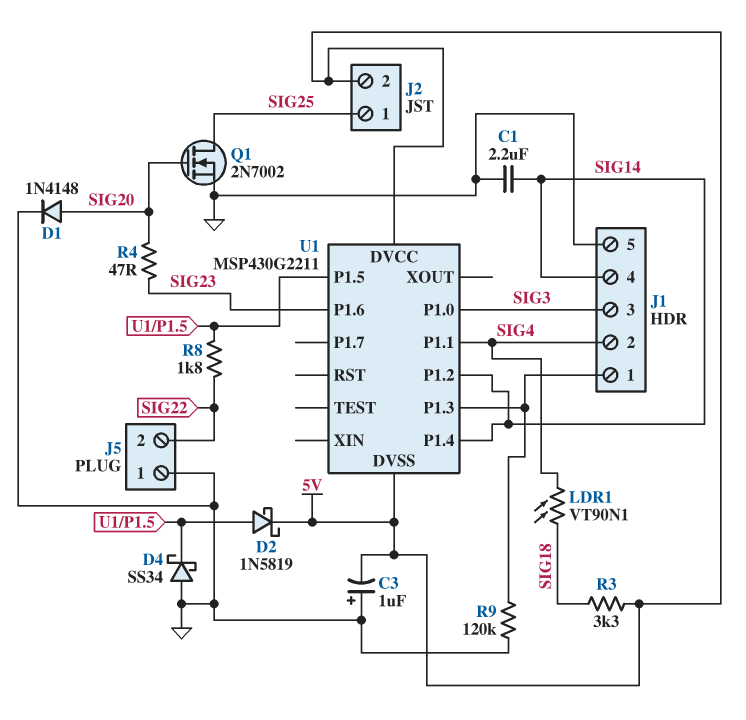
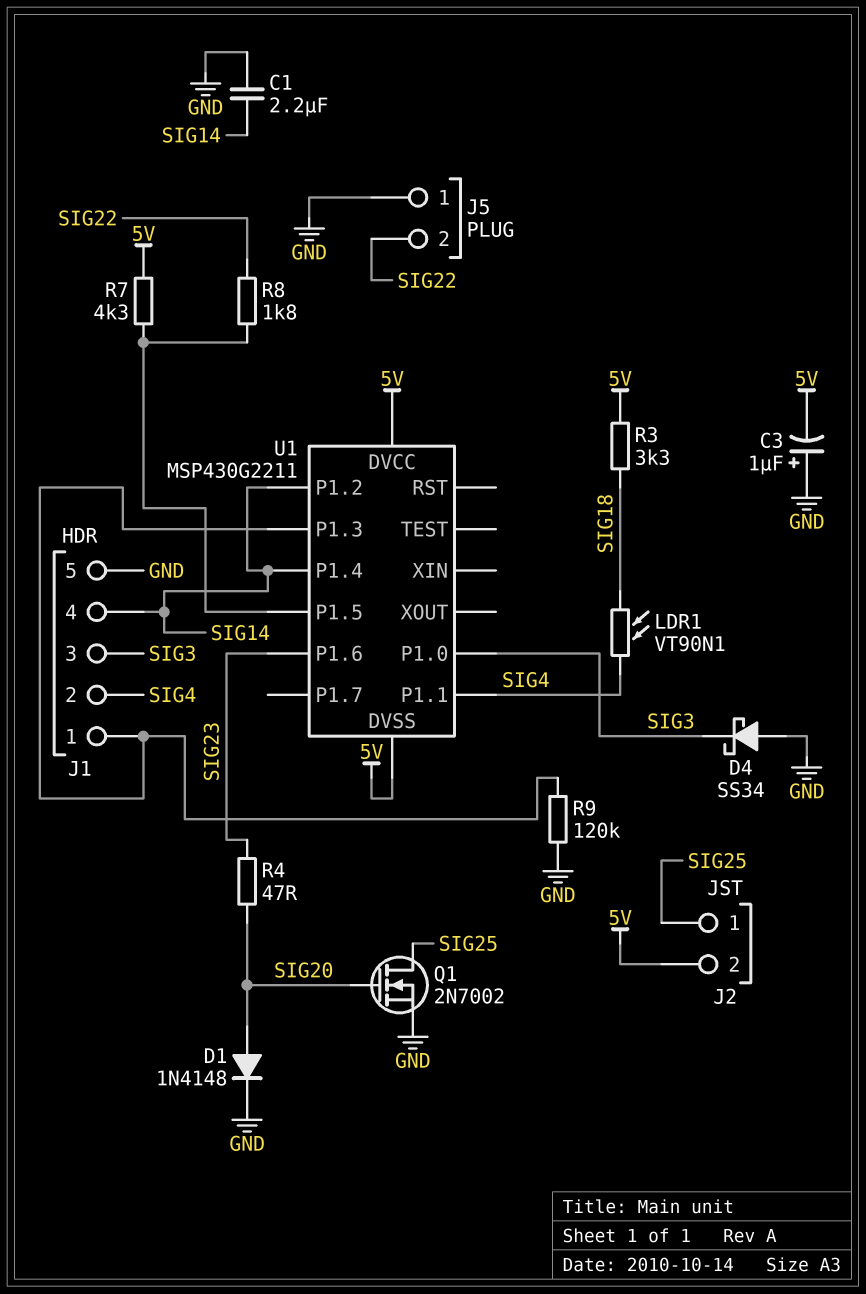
D2: schottky 1N5819 (A U1/P1.5, K 5V) -> none
D4: schottky SS34 (A GND, K U1/P1.5) -> schottky SS34 (A GND, K SIG3)
R7: none -> 4.3k (5V, U1/P1.5)

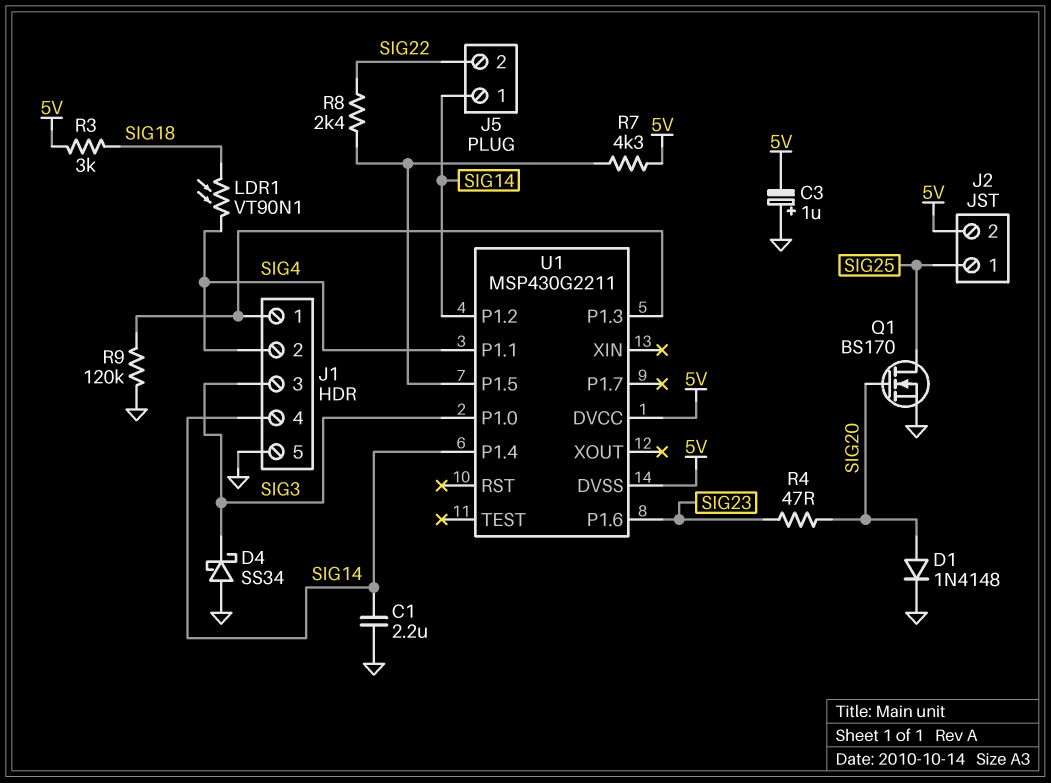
J5 pin 1: GND -> SIG14
Q1: NMOS 2N7002 (G SIG20, D SIG25, S GND) -> NMOS BS170 (G SIG20, D SIG25, S GND)
R3: 3.3k (5V, SIG18) -> 3k (5V, SIG18)
R8: 1.8k (SIG22, U1/P1.5) -> 2.4k (SIG22, U1/P1.5)

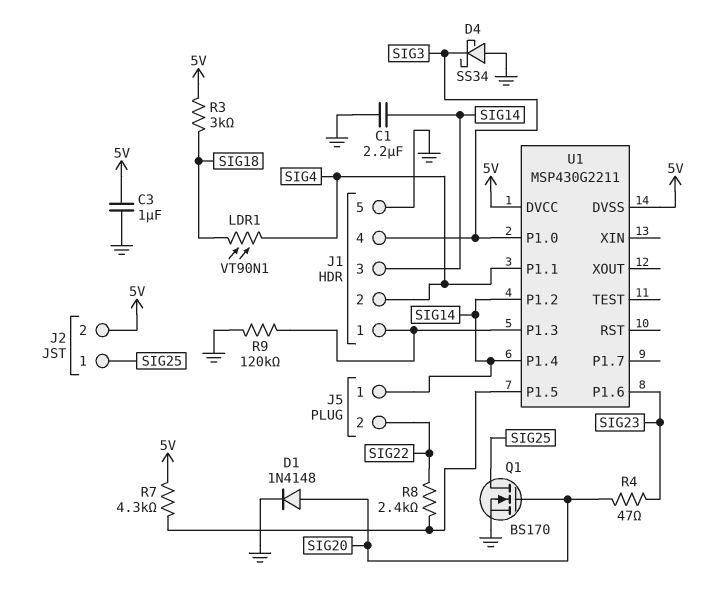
C3: 1uF (plus GND, minus 5V) -> 1uF (5V, GND)
J1 pin 3: SIG3 -> SIG14
J1 pin 4: SIG14 -> SIG3

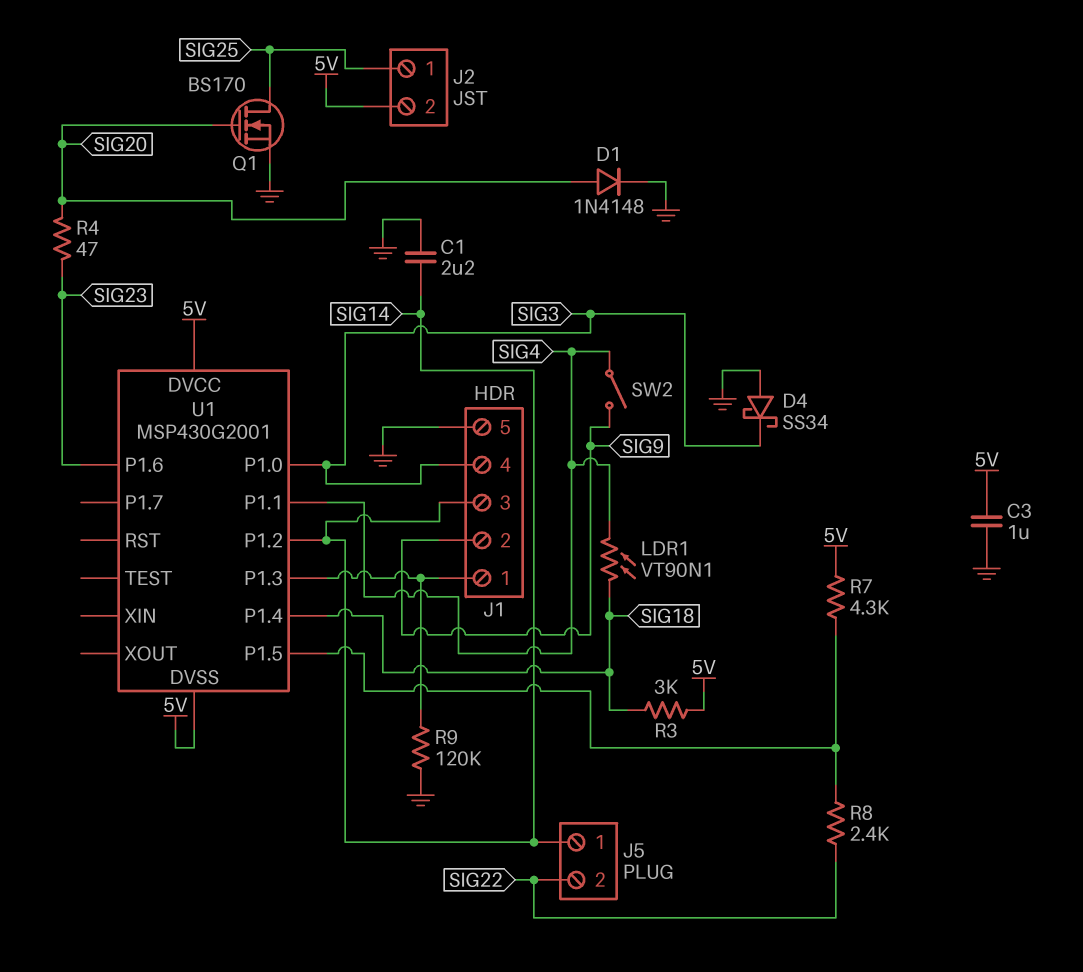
J1 pin 2: SIG4 -> SIG9
SW2: none -> switch (SIG4, SIG9)
U1: MSP430G2211 -> MSP430G2001
U1 pin P1.4: SIG14 -> SIG18

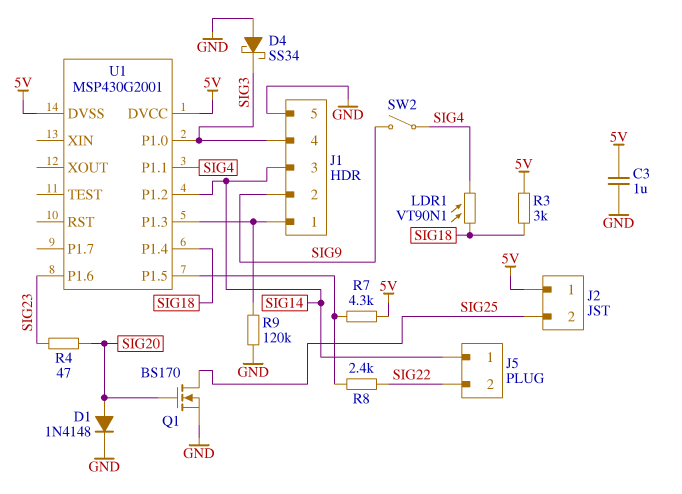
C1: 2.2uF (GND, SIG14) -> none
J2 pin 1: SIG25 -> 5V
J2 pin 2: 5V -> SIG25

